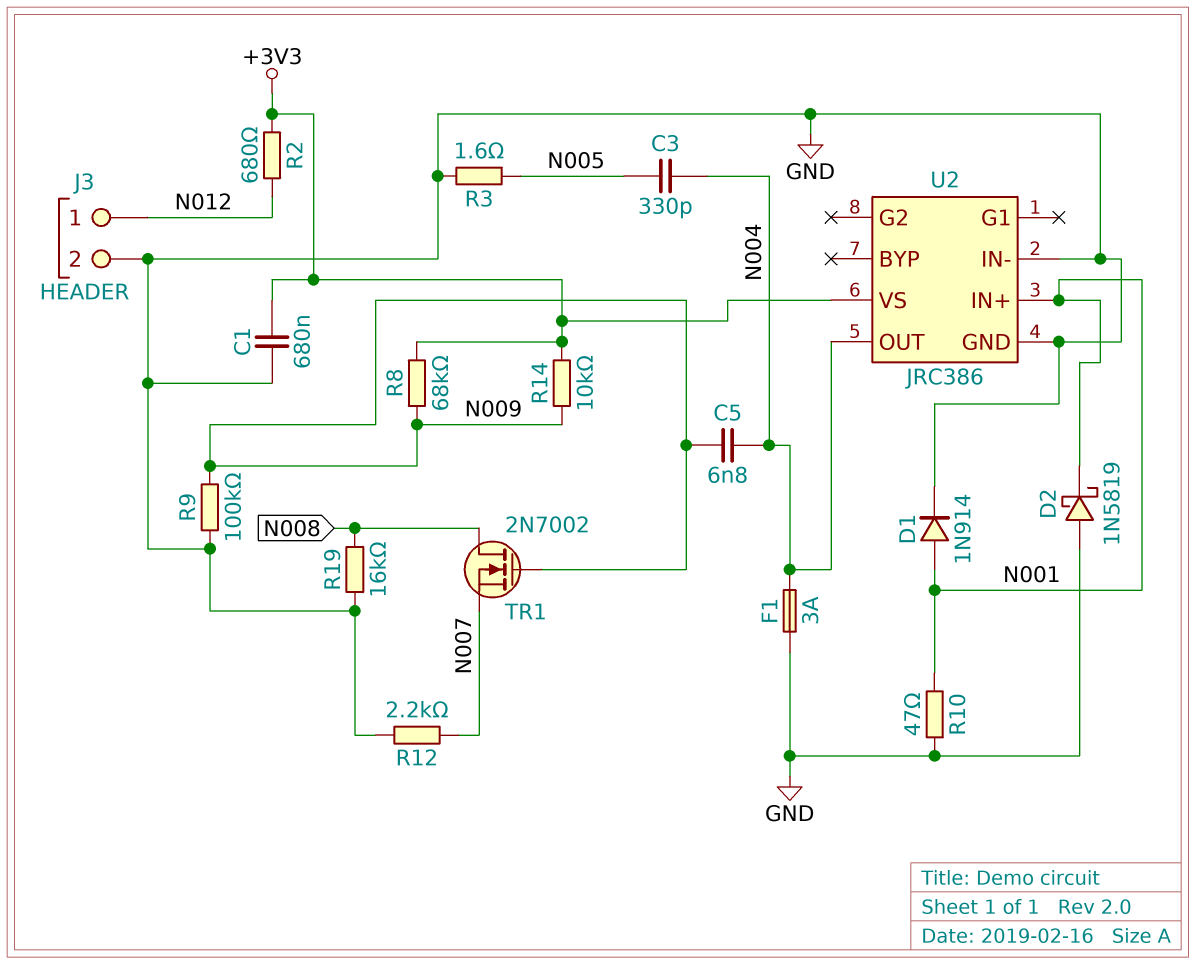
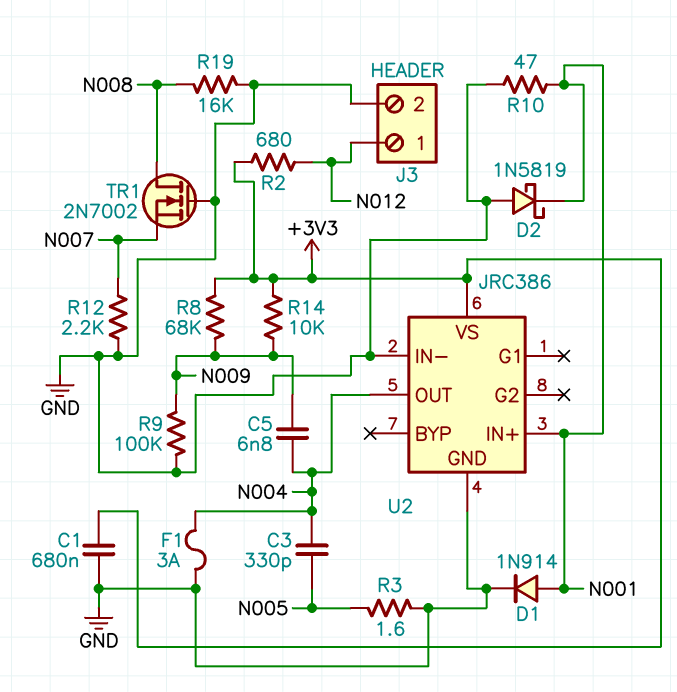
TR1: NMOS 2N7002 (G N009, D N008, S N007) -> NMOS 2N7002 (G GND, D N008, S N007)

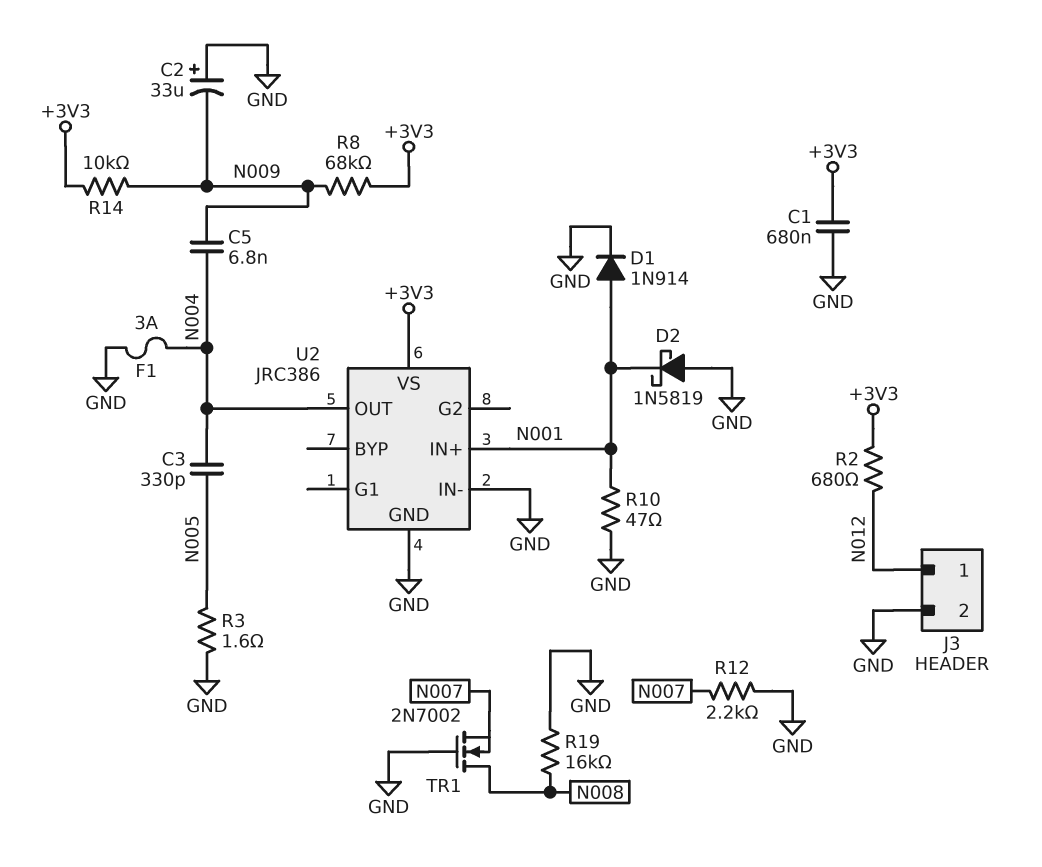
C2: none -> 33uF (plus GND, minus N009)
R9: 100k (GND, N009) -> none

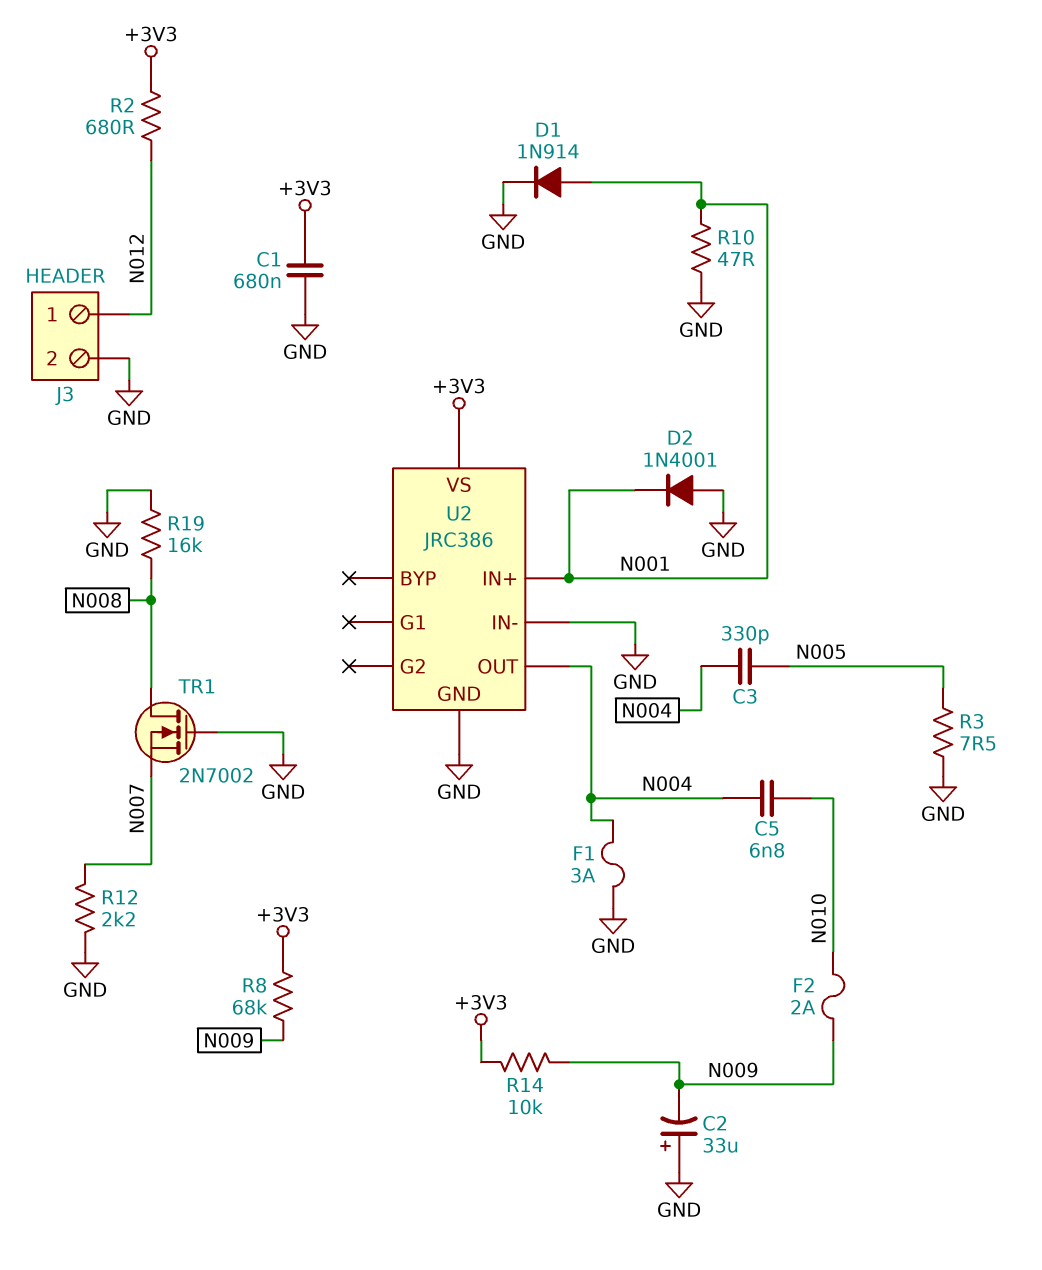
C5: 6.8nF (N004, N009) -> 6.8nF (N004, N010)
D2: schottky 1N5819 (A GND, K N001) -> diode 1N4001 (A GND, K N001)
F2: none -> 2A (N009, N010)
R3: 1.6 (GND, N005) -> 7.5 (GND, N005)

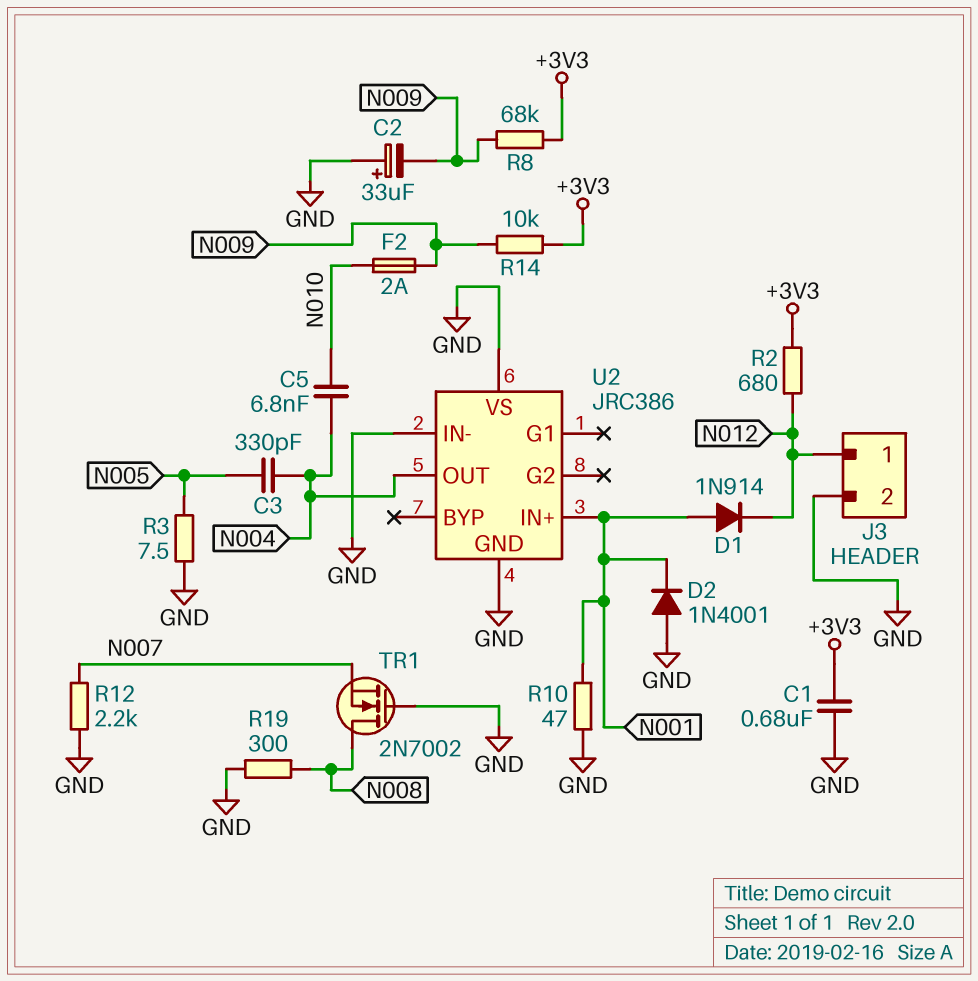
D1: diode 1N914 (A N001, K GND) -> diode 1N914 (A N001, K N012)
F1: 3A (GND, N004) -> none
R19: 16k (GND, N008) -> 300 (GND, N008)
U2 pin VS: +3V3 -> GND

